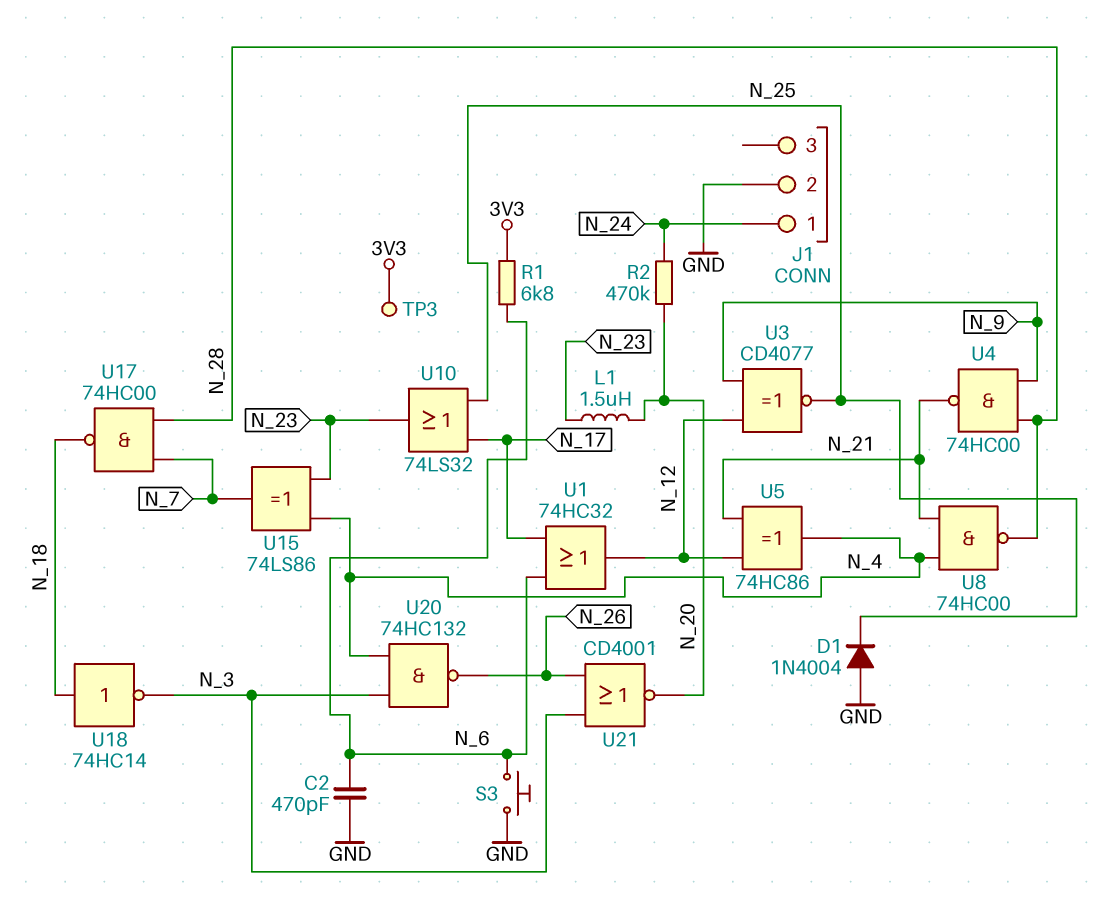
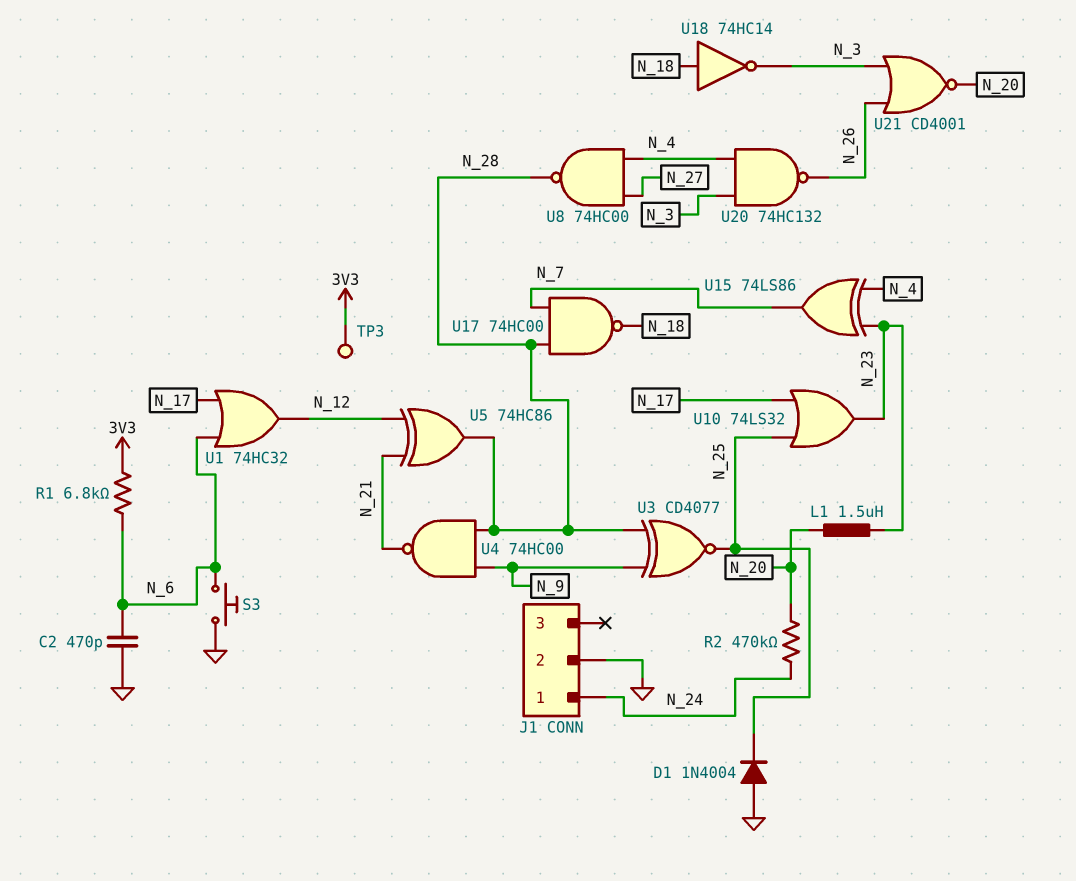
U3: XNOR CD4077 (in N_9, in N_12, out N_25) -> XNOR CD4077 (in N_9, in N_28, out N_25)
U5: XOR 74HC86 (in N_12, in N_21, out N_4) -> XOR 74HC86 (in N_12, in N_21, out N_28)
U8: NAND 74HC00 (in N_4, in N_21, out N_28) -> NAND 74HC00 (in N_4, in N_27, out N_28)

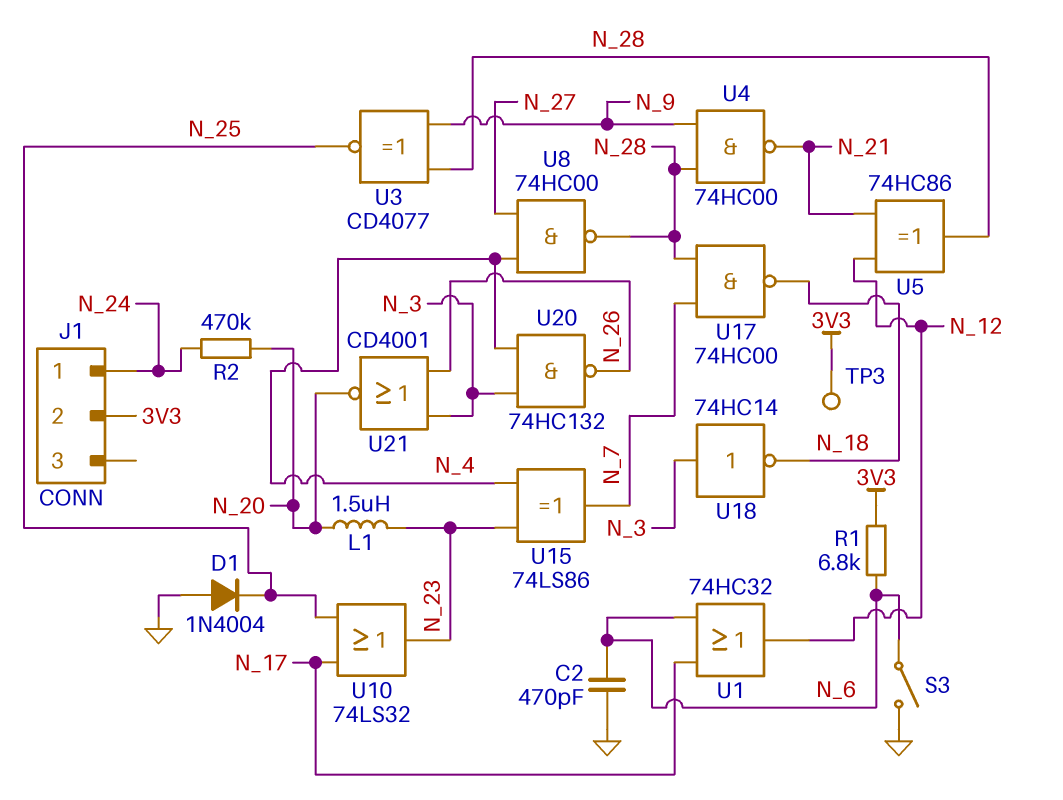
J1 pin 2: GND -> 3V3
S3: button (GND, N_6) -> switch (GND, N_6)
U18: NOT 74HC14 (in N_18, out N_3) -> NOT 74HC14 (in N_3, out N_18)

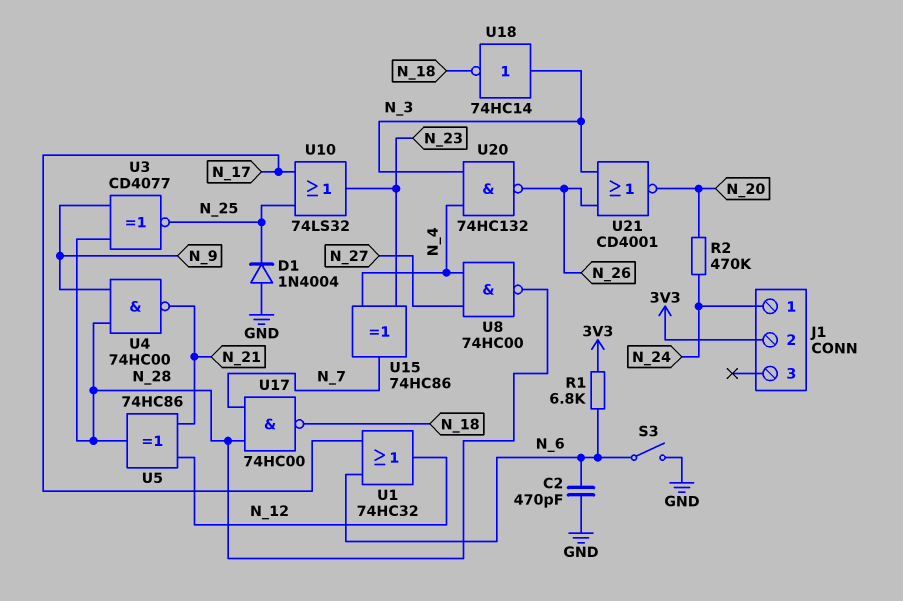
L1: 1.5uH (N_20, N_23) -> none
TP3: test point (3V3) -> none
U15: XOR 74LS86 (in N_4, in N_23, out N_7) -> XOR 74HC86 (in N_4, in N_23, out N_7)

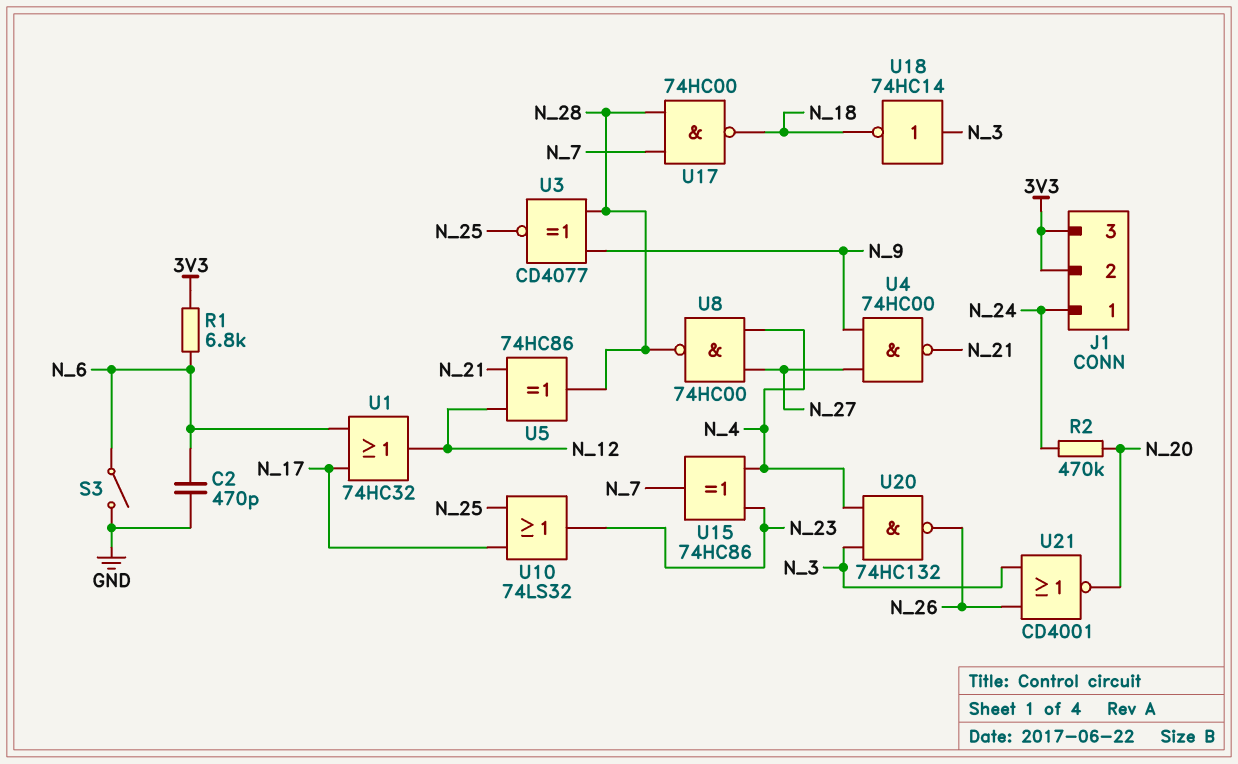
D1: diode 1N4004 (A GND, K N_25) -> none
J1 pin 3: none -> 3V3
U4: NAND 74HC00 (in N_9, in N_28, out N_21) -> NAND 74HC00 (in N_9, in N_27, out N_21)

